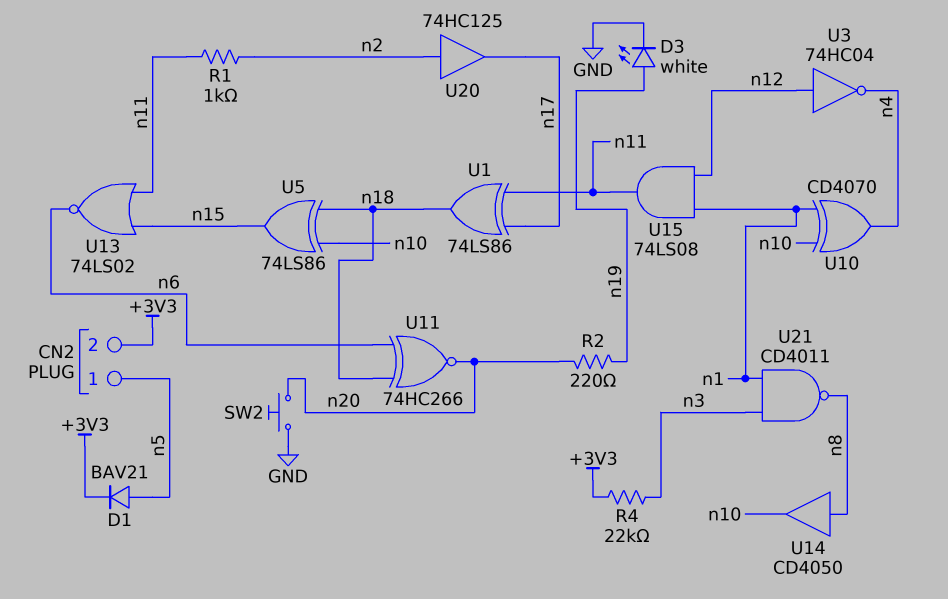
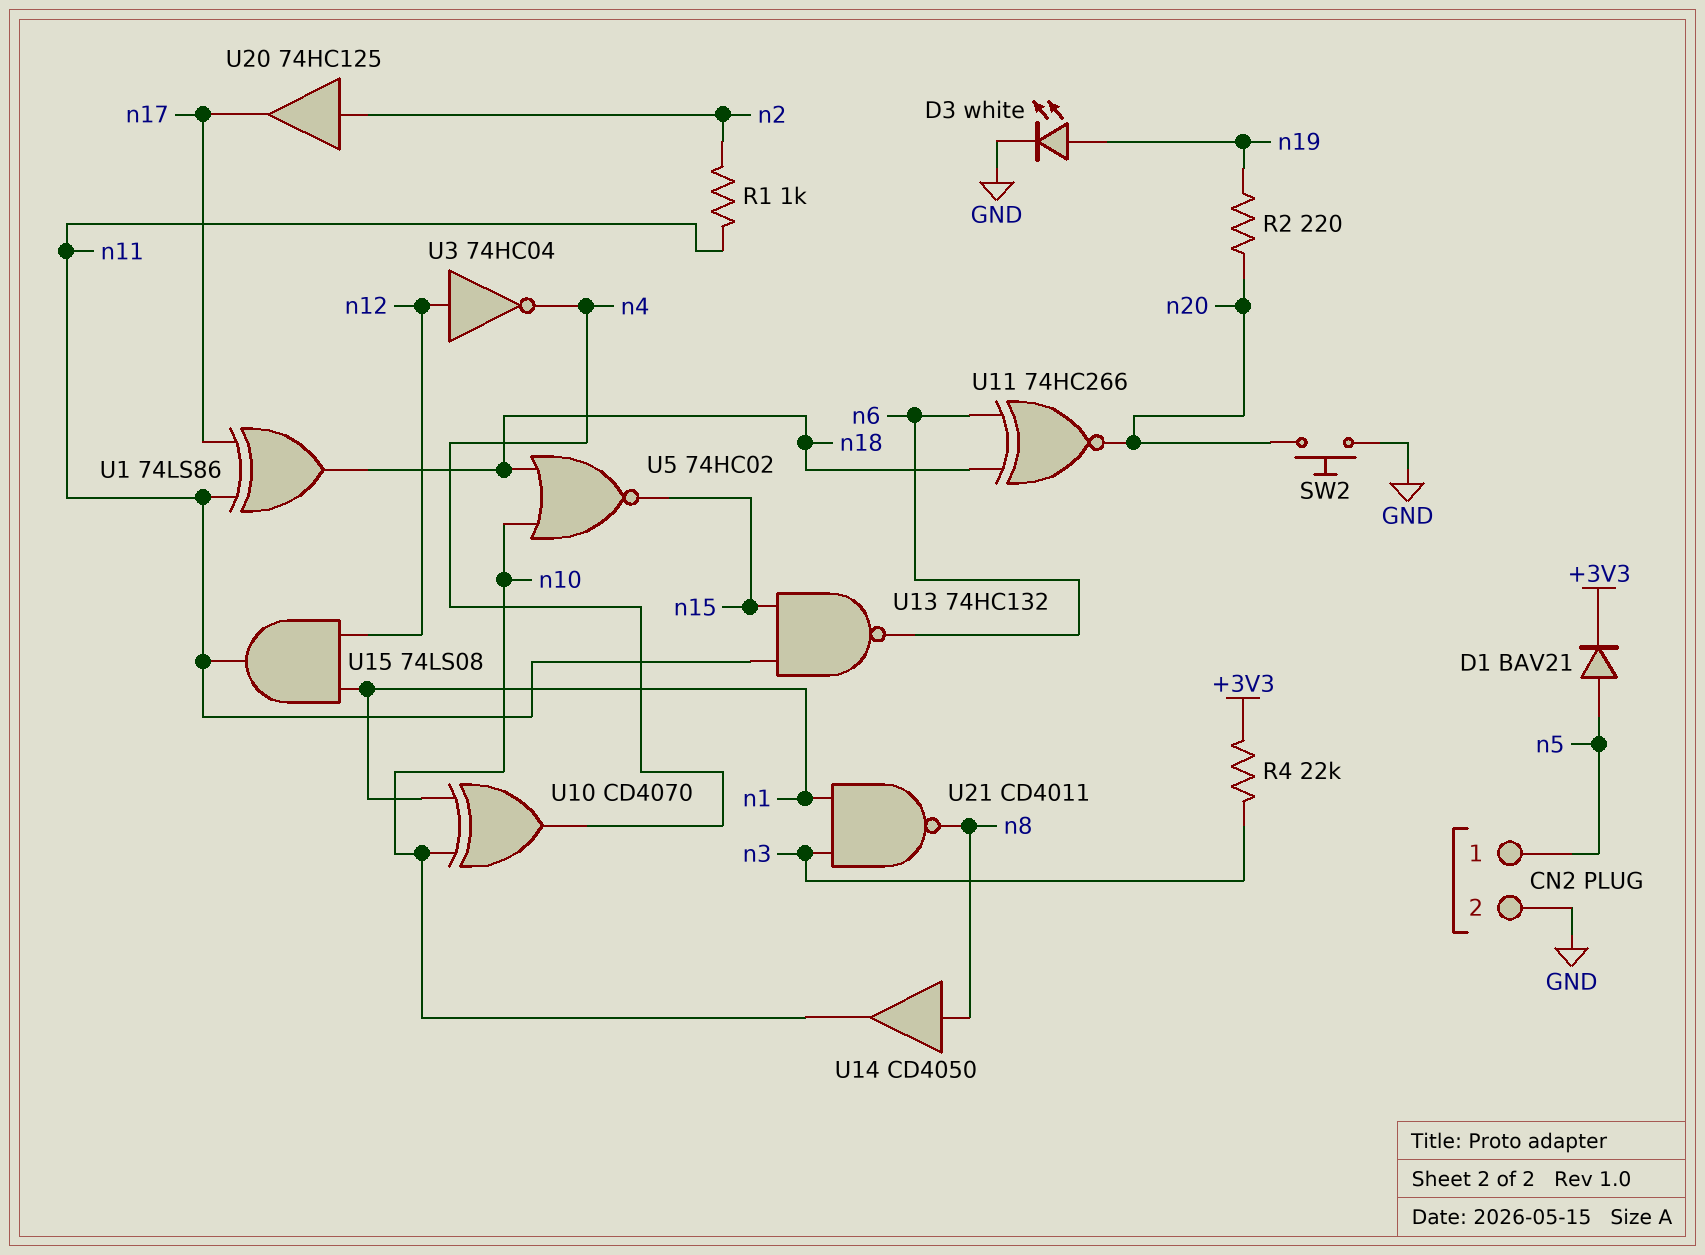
CN2 pin 2: +3V3 -> GND
U5: XOR 74LS86 (in n10, in n18, out n15) -> NOR 74HC02 (in n10, in n18, out n15)
U13: NOR 74LS02 (in n11, in n15, out n6) -> NAND 74HC132 (in n11, in n15, out n6)

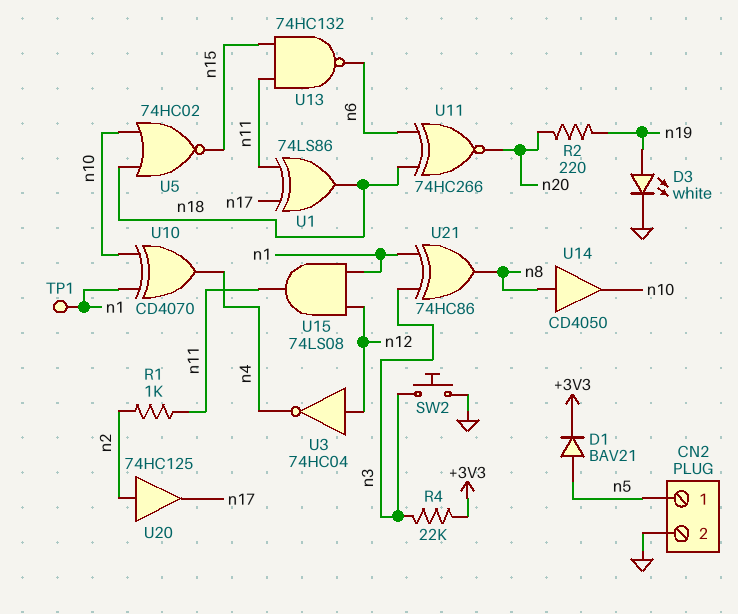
SW2: button (GND, n20) -> button (GND, n3)
TP1: none -> test point (n1)
U21: NAND CD4011 (in n1, in n3, out n8) -> XOR 74HC86 (in n1, in n3, out n8)

